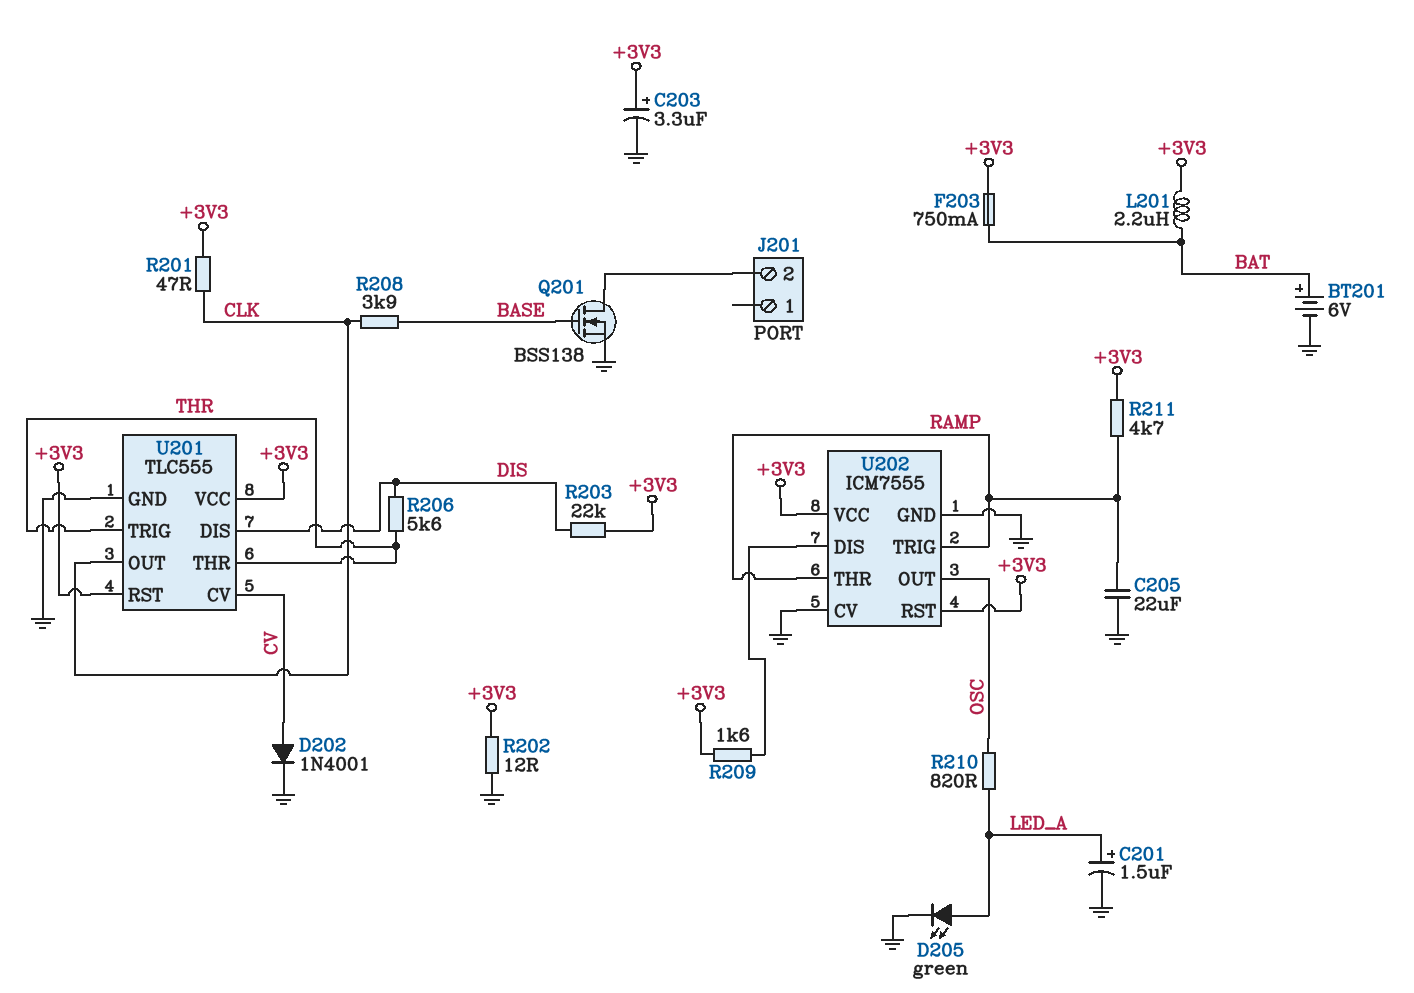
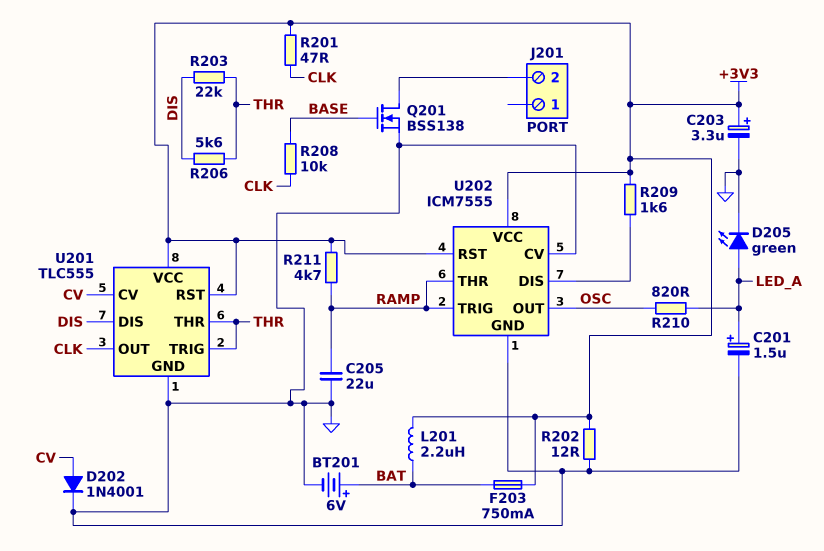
R203: 22k (+3V3, DIS) -> 22k (DIS, THR)
R208: 3.9k (BASE, CLK) -> 10k (BASE, CLK)

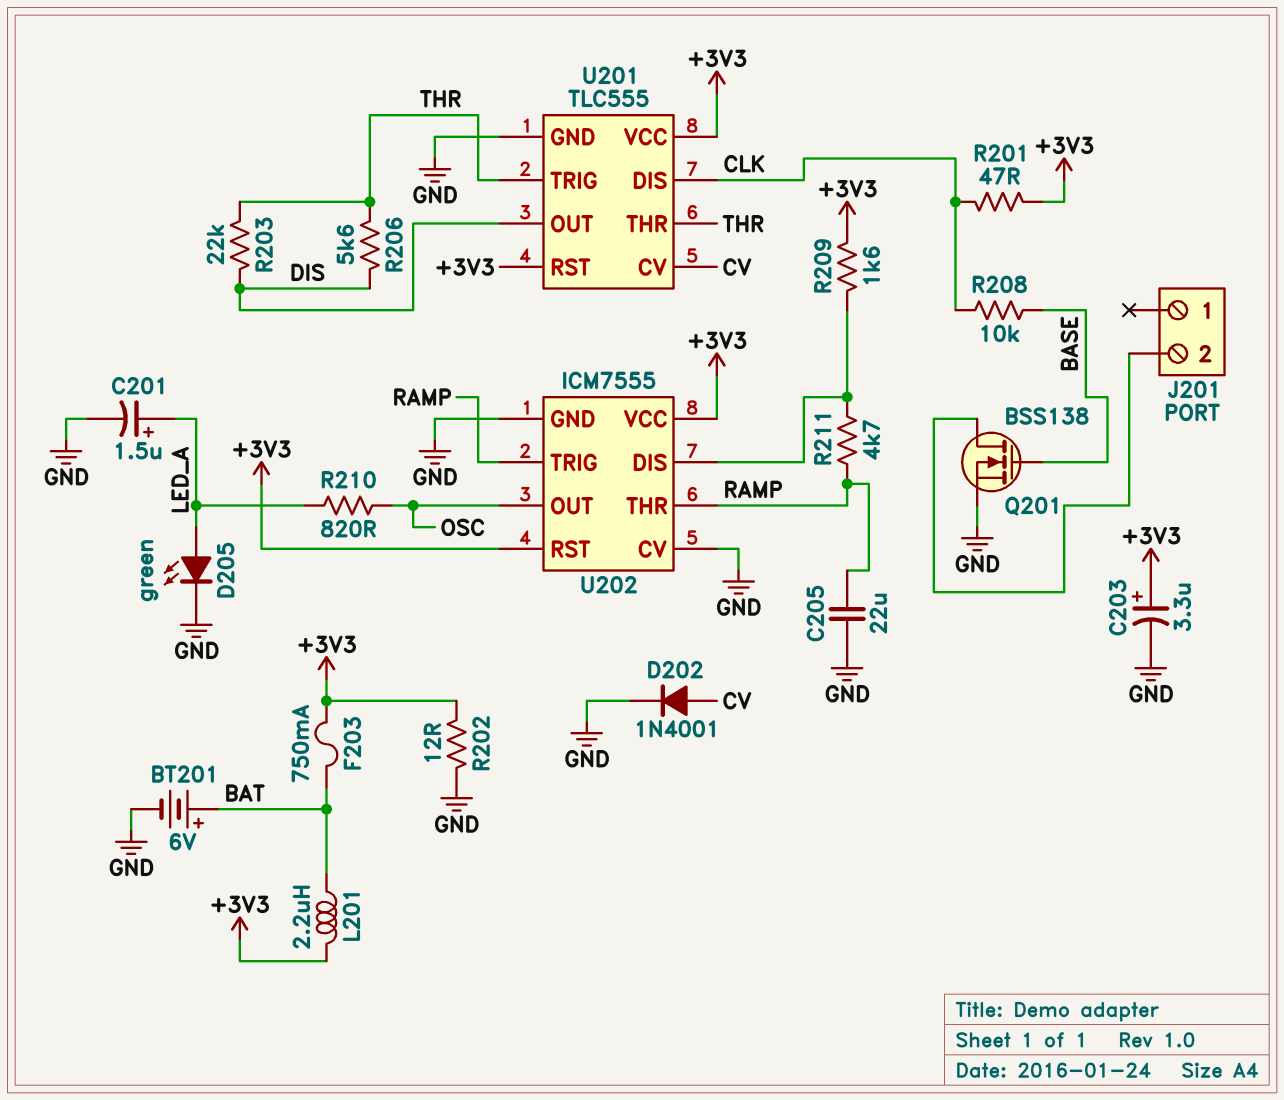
R211: 4.7k (+3V3, RAMP) -> 4.7k (RAMP, U202/DIS)
U201 pin DIS: DIS -> CLK
U201 pin OUT: CLK -> DIS

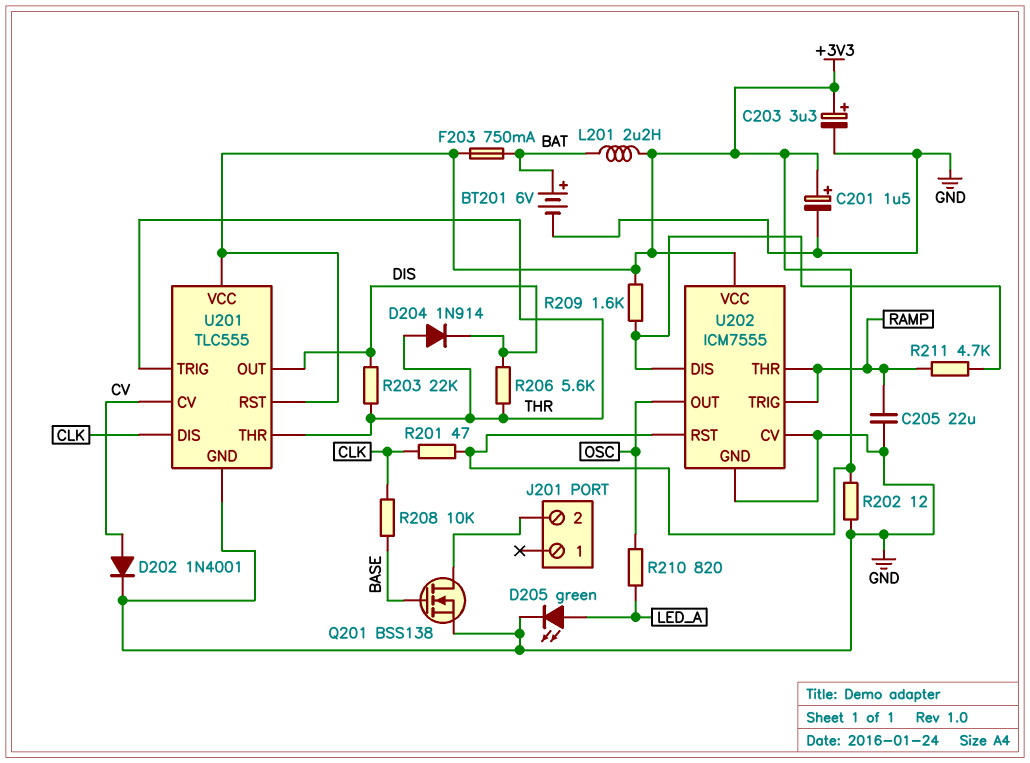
C201: 1.5uF (plus LED_A, minus GND) -> 1.5uF (plus +3V3, minus GND)
D204: none -> diode 1N914 (A THR, K DIS)

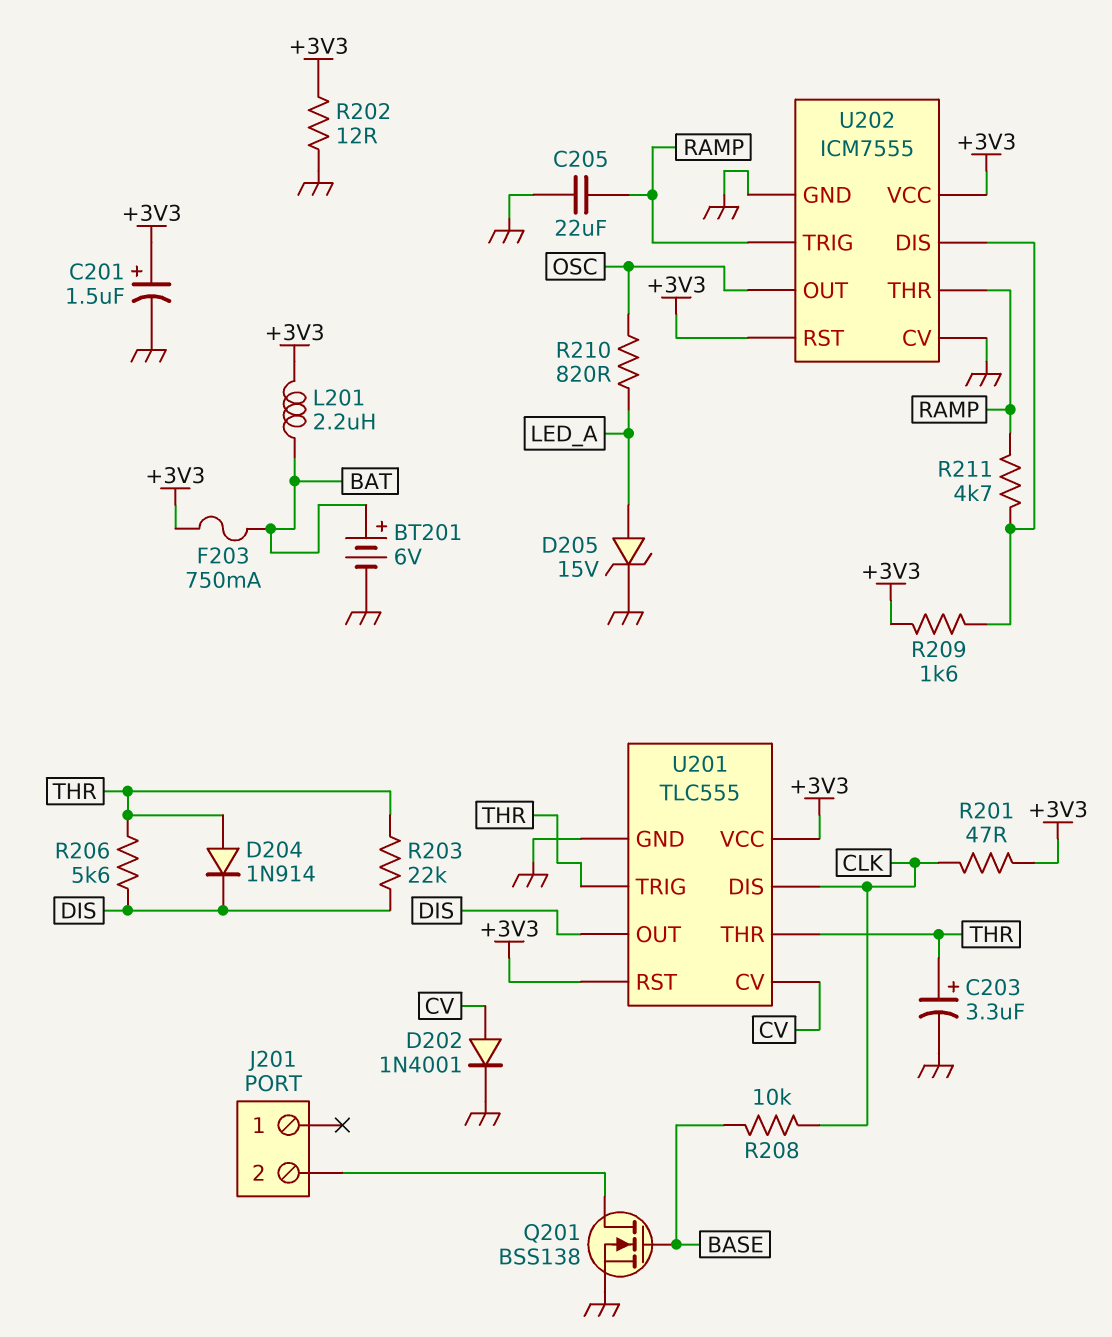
C203: 3.3uF (plus +3V3, minus GND) -> 3.3uF (plus THR, minus GND)
D205: LED green (A LED_A, K GND) -> zener 15V (A LED_A, K GND)

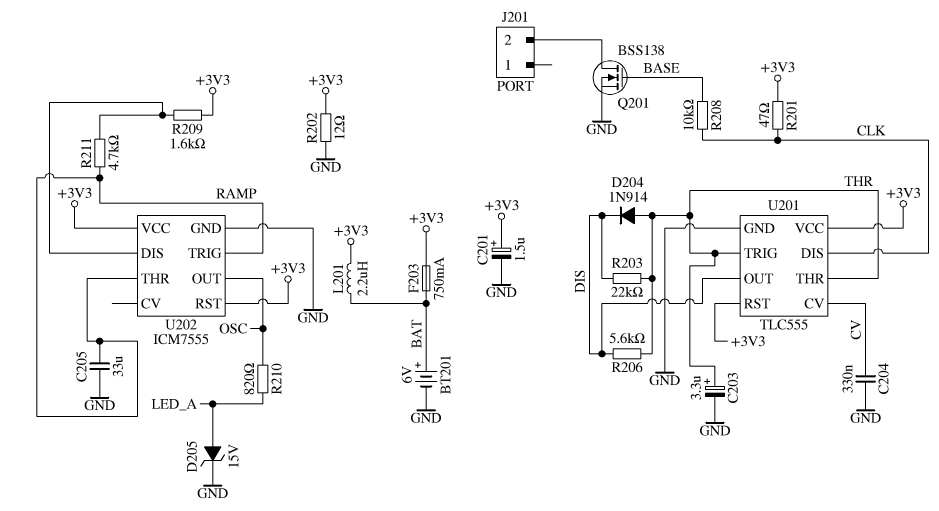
C204: none -> 330nF (CV, GND)
C205: 22uF (GND, RAMP) -> 33uF (GND, RAMP)
D202: diode 1N4001 (A CV, K GND) -> none
U202 pin CV: GND -> none

